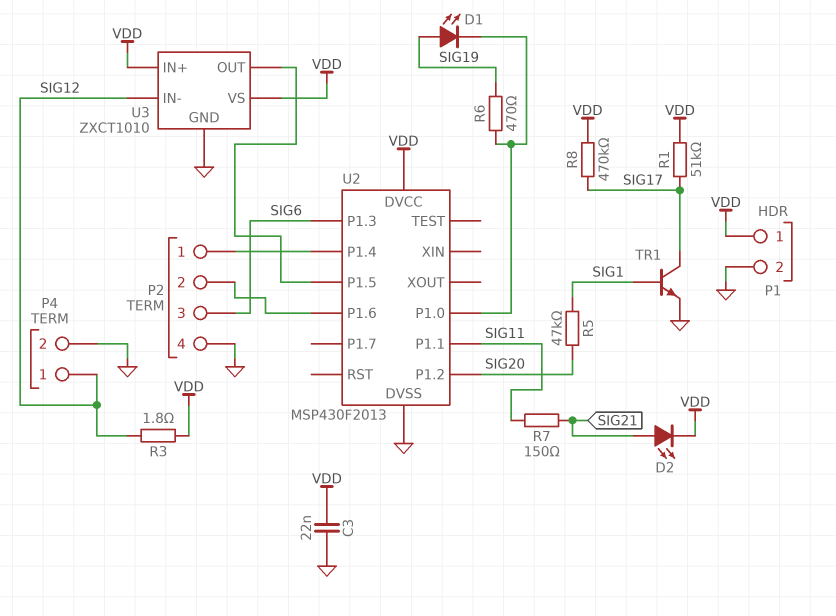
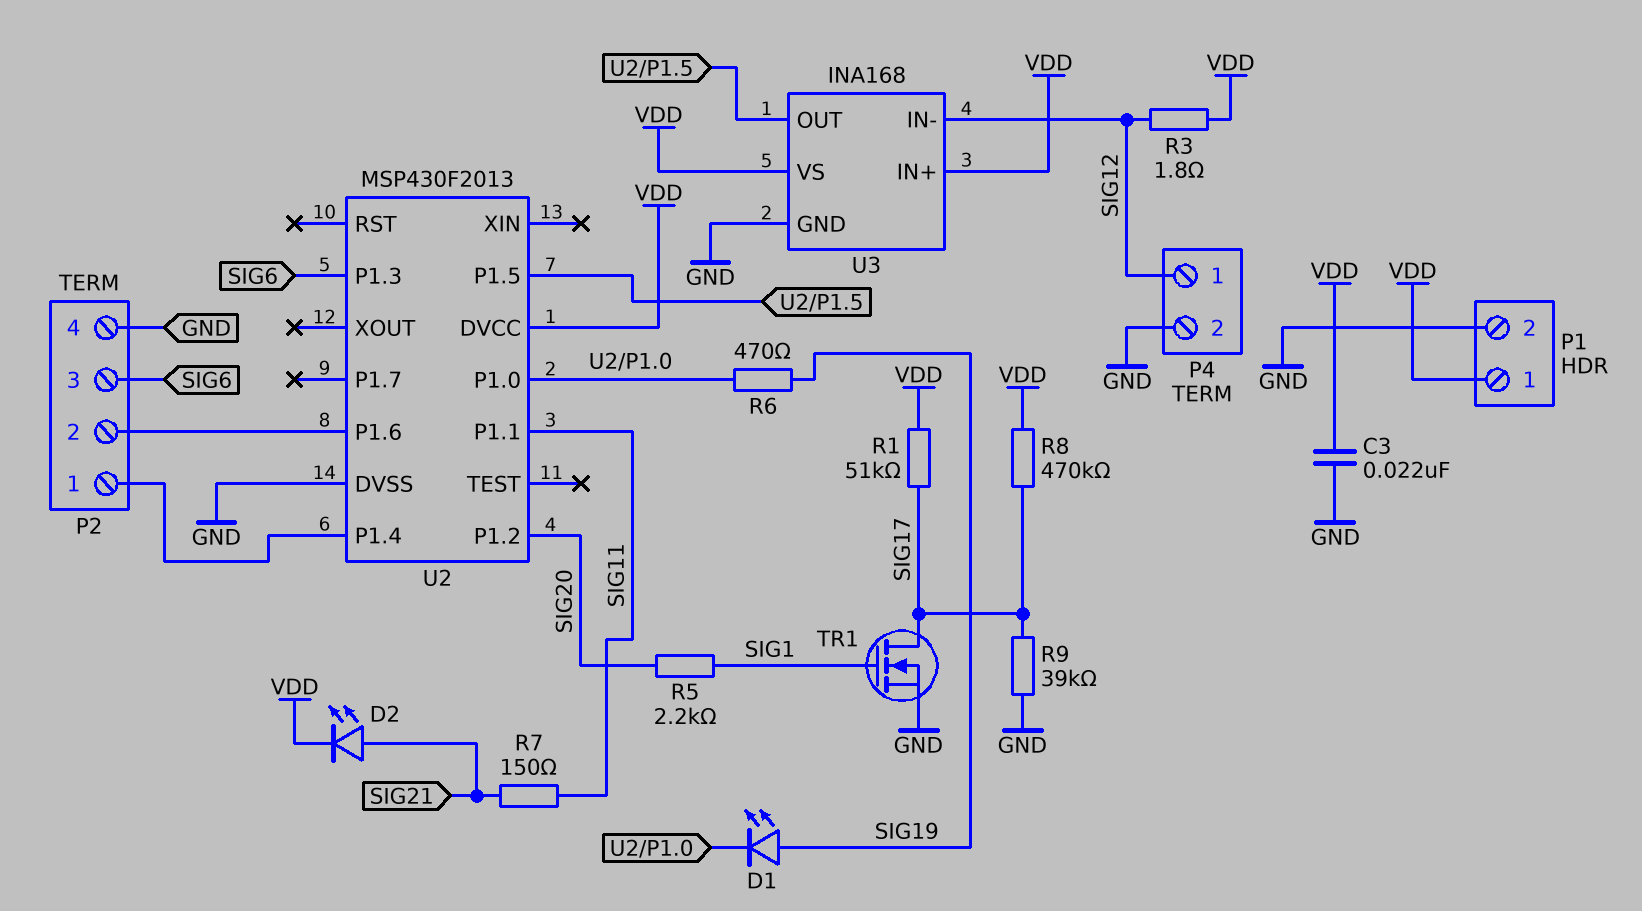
R5: 47k (SIG1, SIG20) -> 2.2k (SIG1, SIG20)
R9: none -> 39k (GND, SIG17)
TR1: NPN (B SIG1, C SIG17, E GND) -> NMOS (G SIG1, D SIG17, S GND)
U3: ZXCT1010 -> INA168

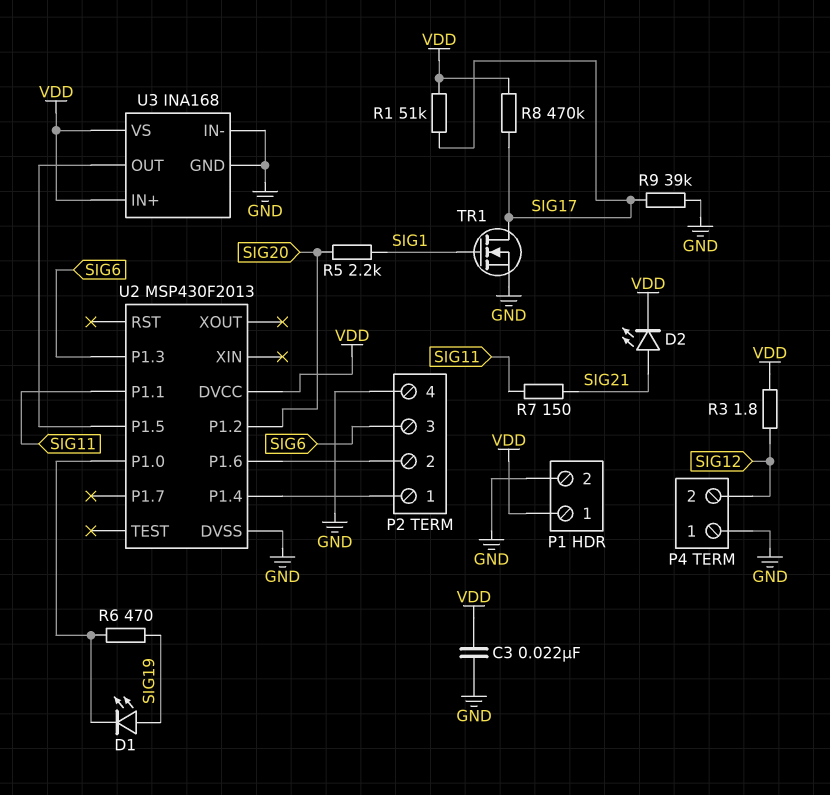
P4 pin 1: SIG12 -> GND
P4 pin 2: GND -> SIG12
U3 pin IN-: SIG12 -> GND

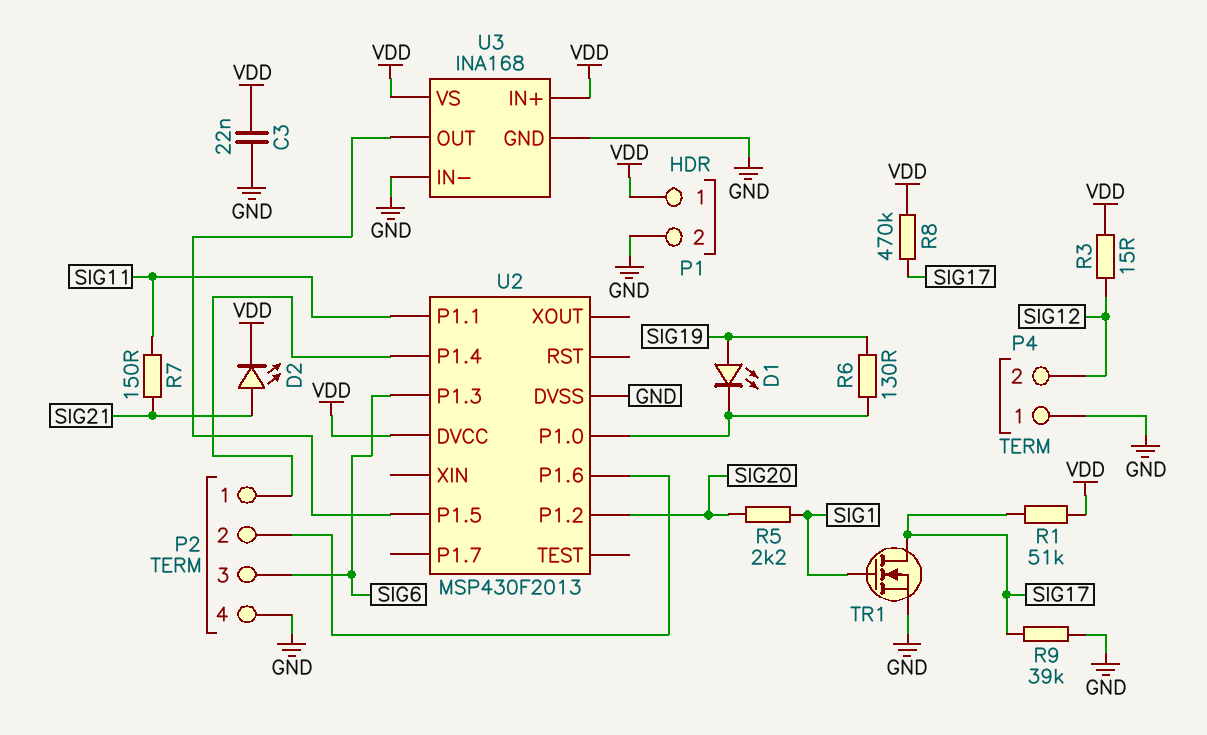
R3: 1.8 (SIG12, VDD) -> 15 (SIG12, VDD)
R6: 470 (SIG19, U2/P1.0) -> 130 (SIG19, U2/P1.0)

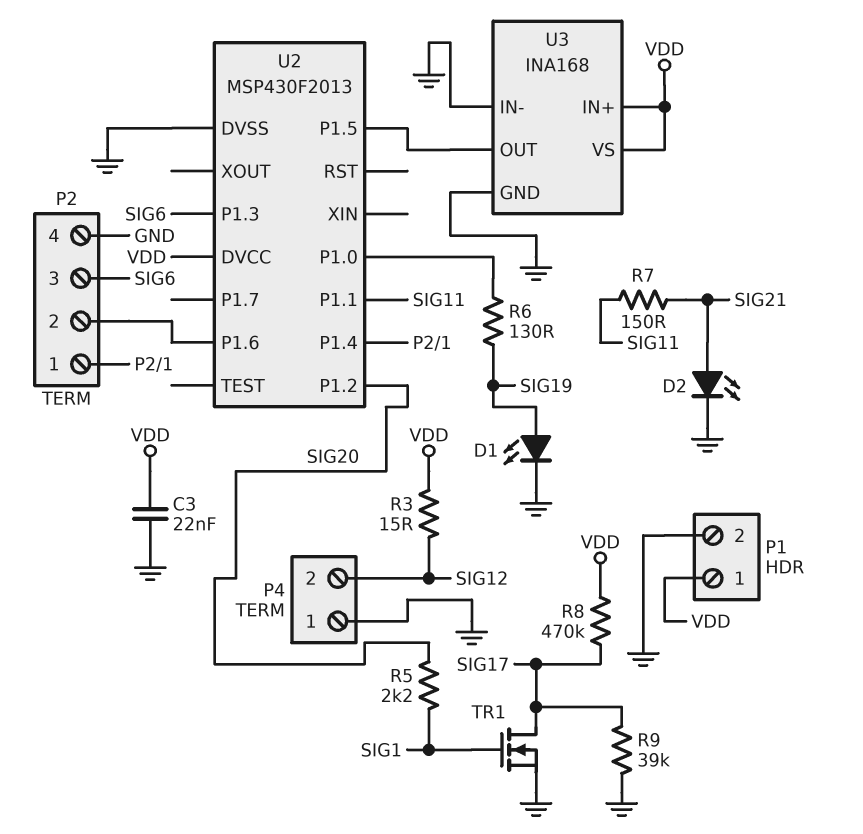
D1: LED (A SIG19, K U2/P1.0) -> LED (A SIG19, K GND)
D2: LED (A SIG21, K VDD) -> LED (A SIG21, K GND)
R1: 51k (SIG17, VDD) -> none

